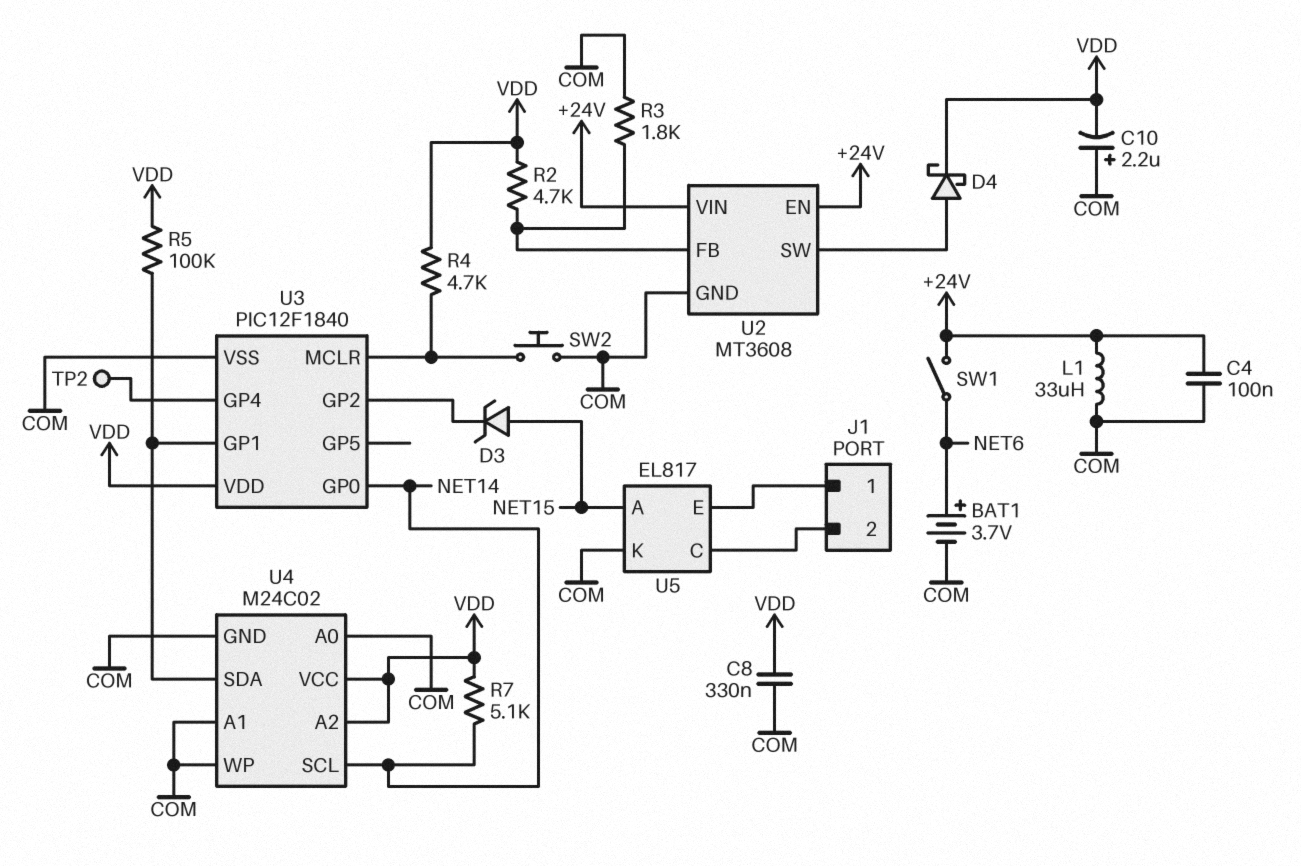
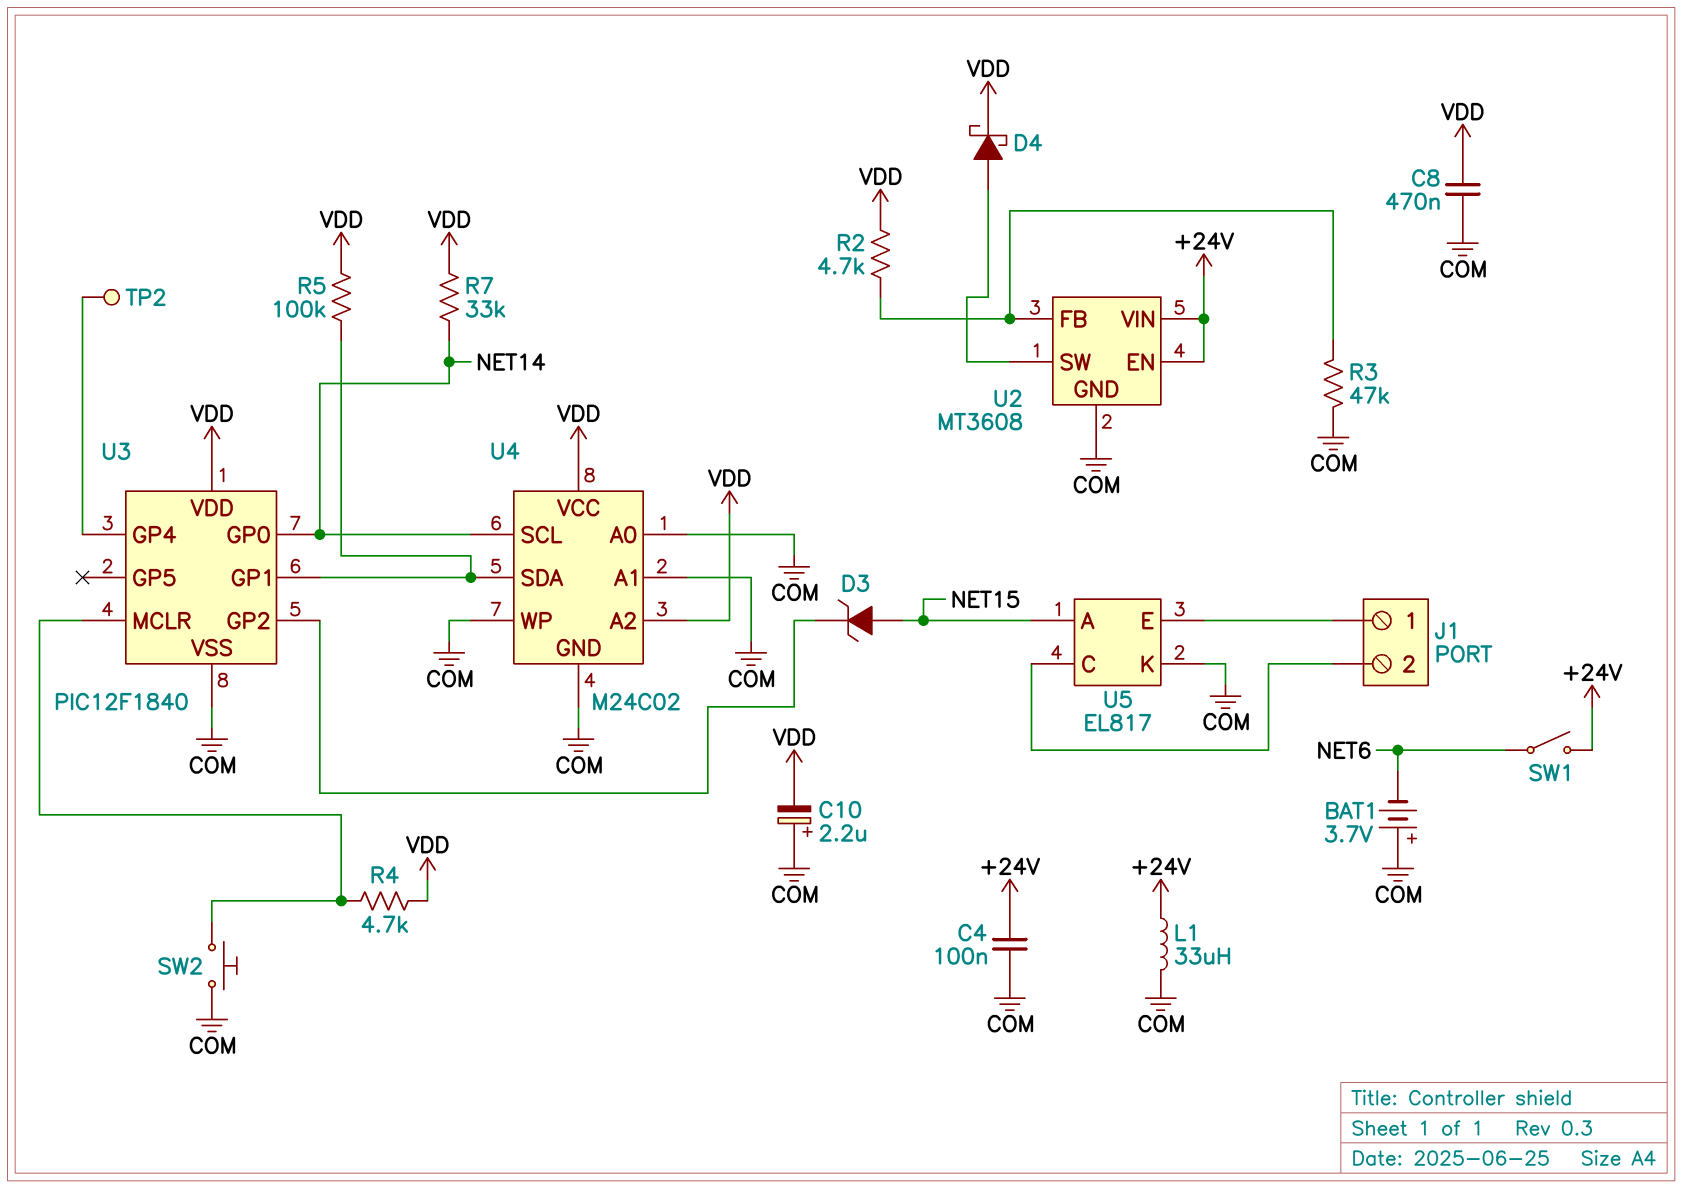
BAT1: 3.7V (plus NET6, minus COM) -> 3.7V (plus COM, minus NET6)
C8: 330nF (COM, VDD) -> 470nF (COM, VDD)
R3: 1.8k (COM, U2/FB) -> 47k (COM, U2/FB)
R7: 5.1k (NET14, VDD) -> 33k (NET14, VDD)

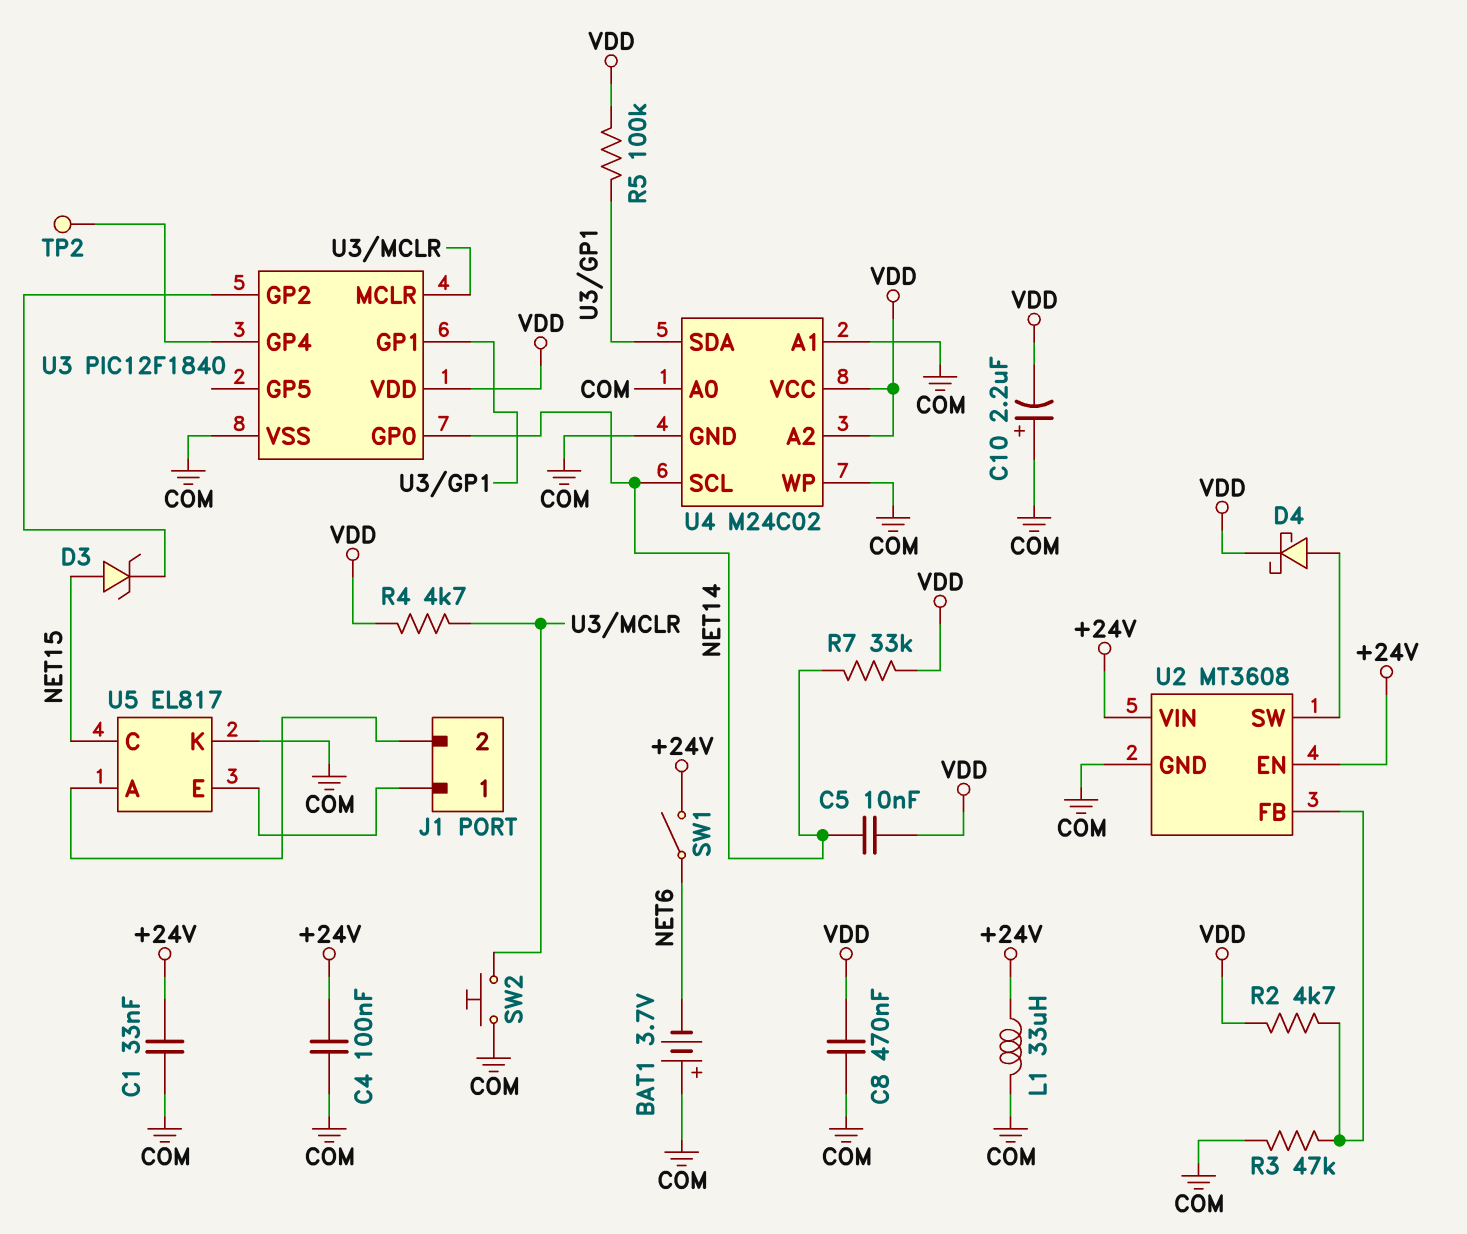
C1: none -> 33nF (+24V, COM)
C5: none -> 10nF (NET14, VDD)
U5 pin A: NET15 -> J1/2
U5 pin C: J1/2 -> NET15

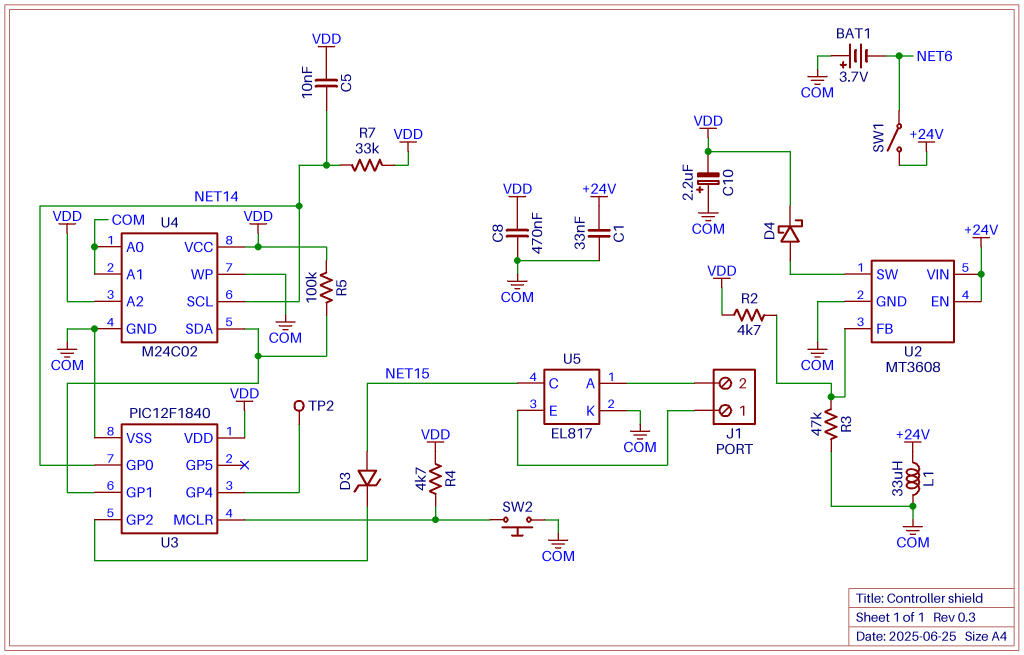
C4: 100nF (+24V, COM) -> none

